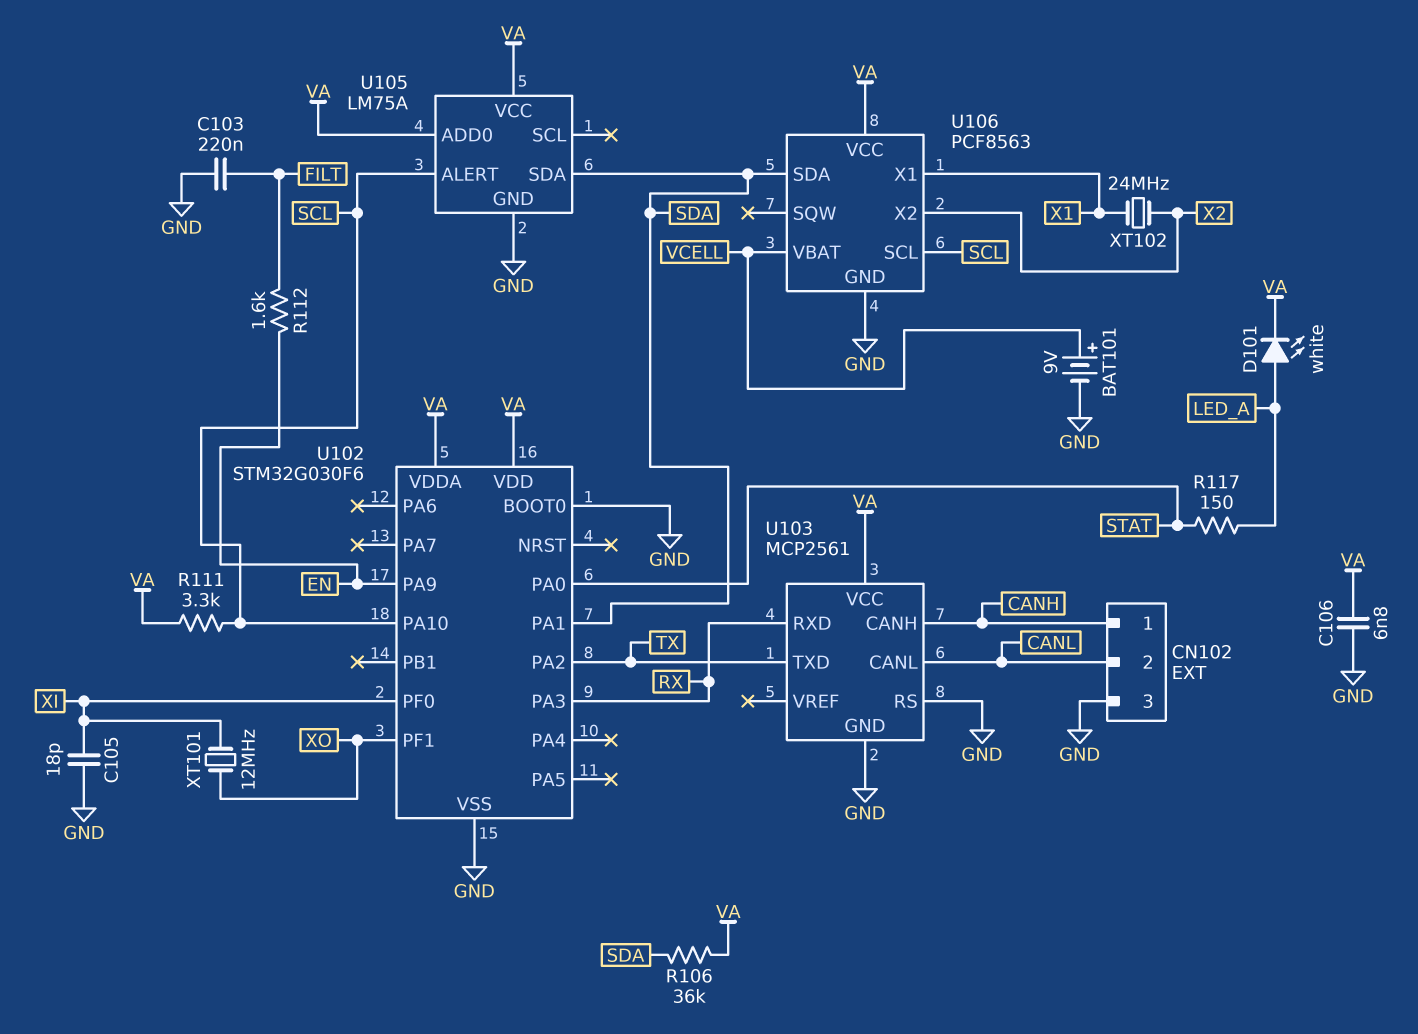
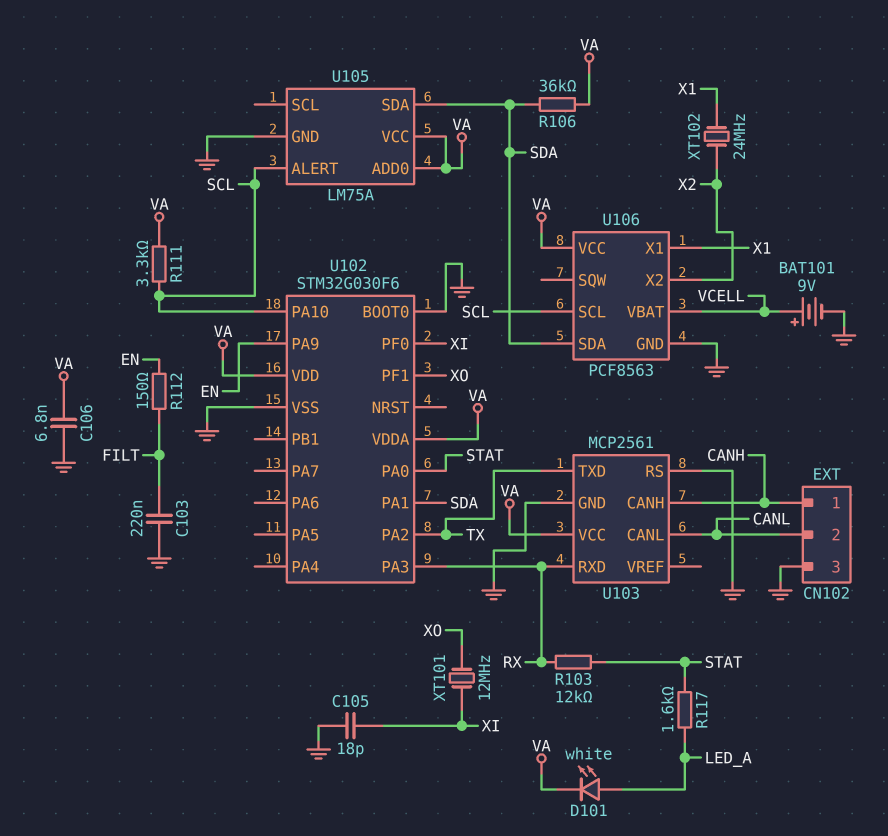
R103: none -> 12k (RX, STAT)
R112: 1.6k (EN, FILT) -> 150 (EN, FILT)
R117: 150 (LED_A, STAT) -> 1.6k (LED_A, STAT)

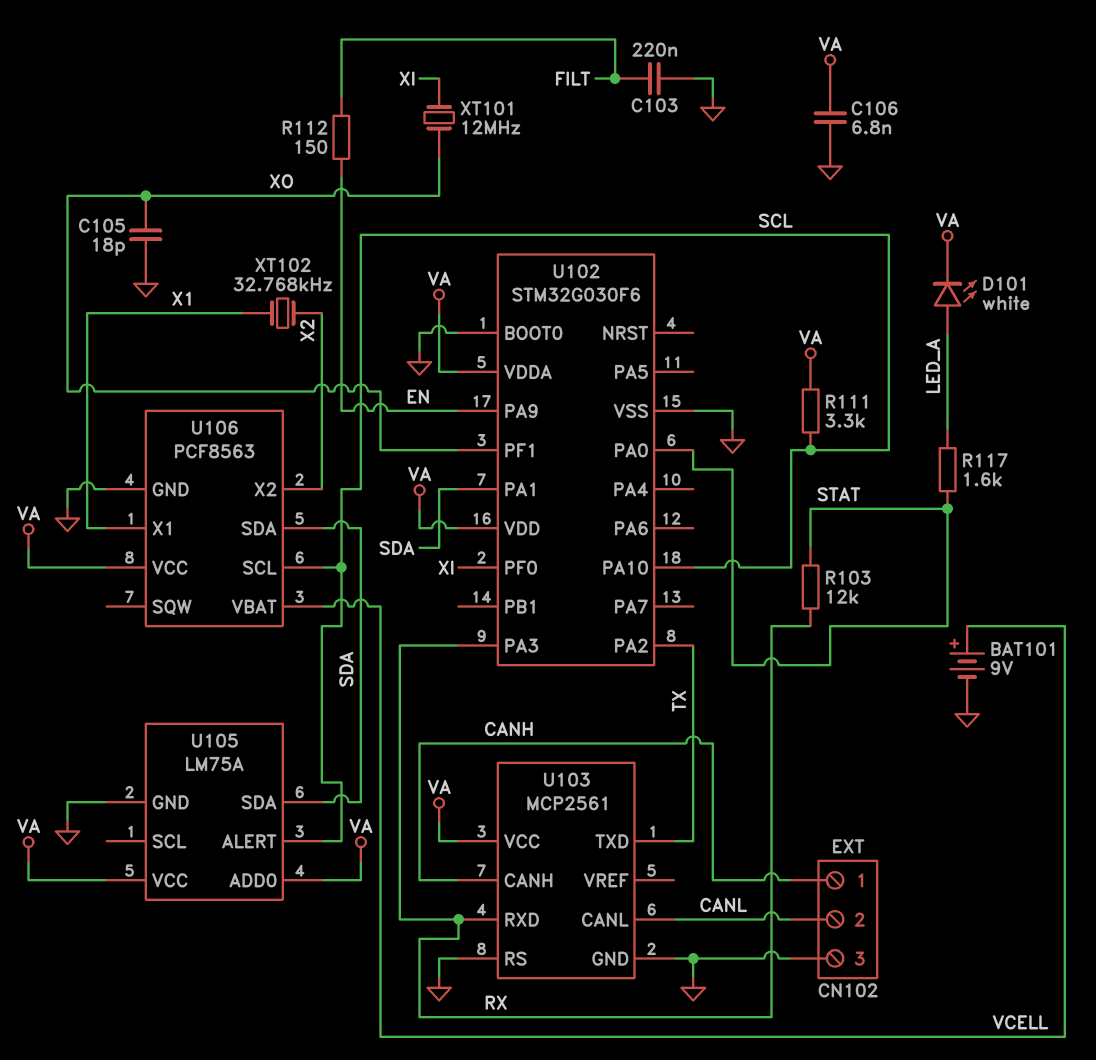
C105: 18pF (GND, XI) -> 18pF (GND, XO)
R106: 36k (SDA, VA) -> none
XT102: 24MHz (X1, X2) -> 32.768kHz (X1, X2)

